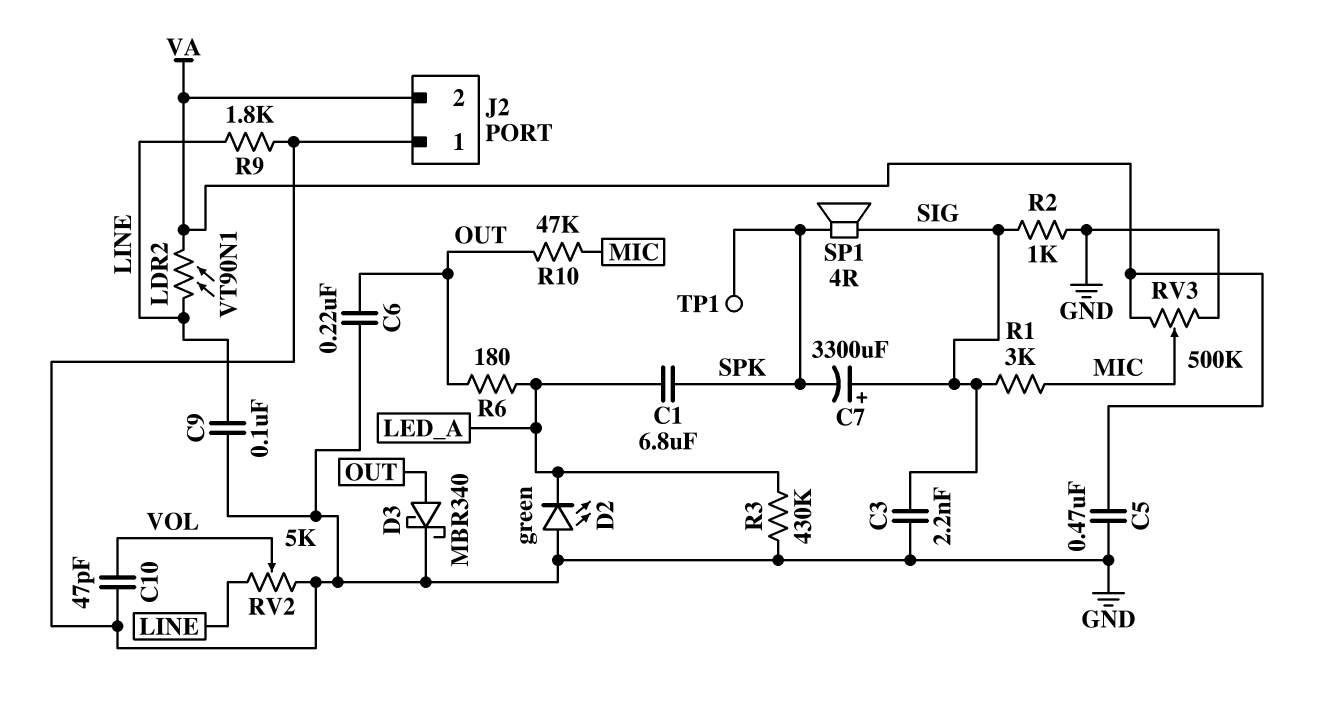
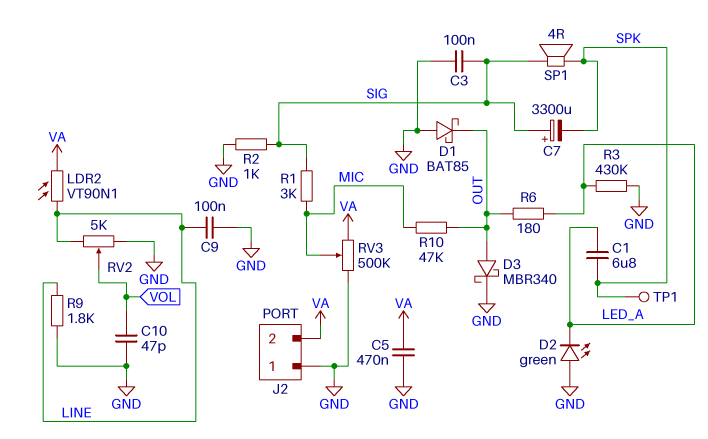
C3: 2.2nF (GND, SIG) -> 100nF (GND, SIG)
C6: 220nF (GND, OUT) -> none
D1: none -> schottky BAT85 (A GND, K OUT)

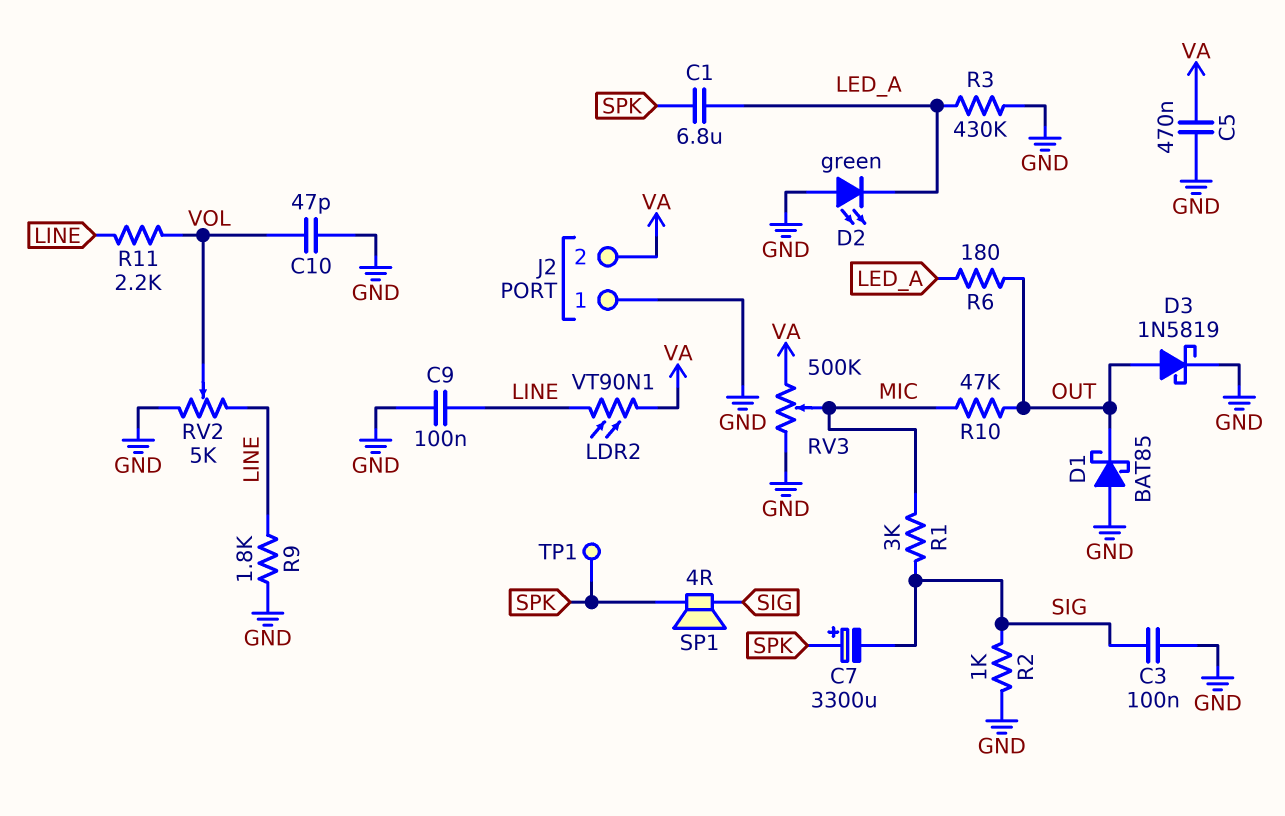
C7: 3300uF (plus SIG, minus SPK) -> 3300uF (plus SPK, minus SIG)
D3: schottky MBR340 (A OUT, K GND) -> schottky 1N5819 (A OUT, K GND)
R11: none -> 2.2k (LINE, VOL)

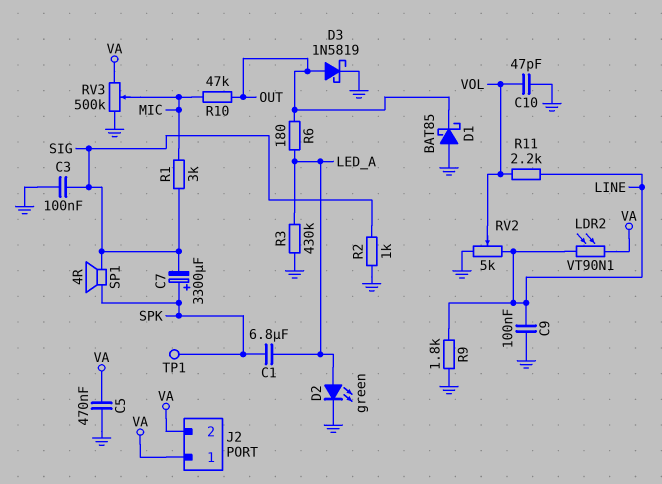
D2: LED green (A GND, K LED_A) -> LED green (A LED_A, K GND)
J2 pin 1: GND -> VA

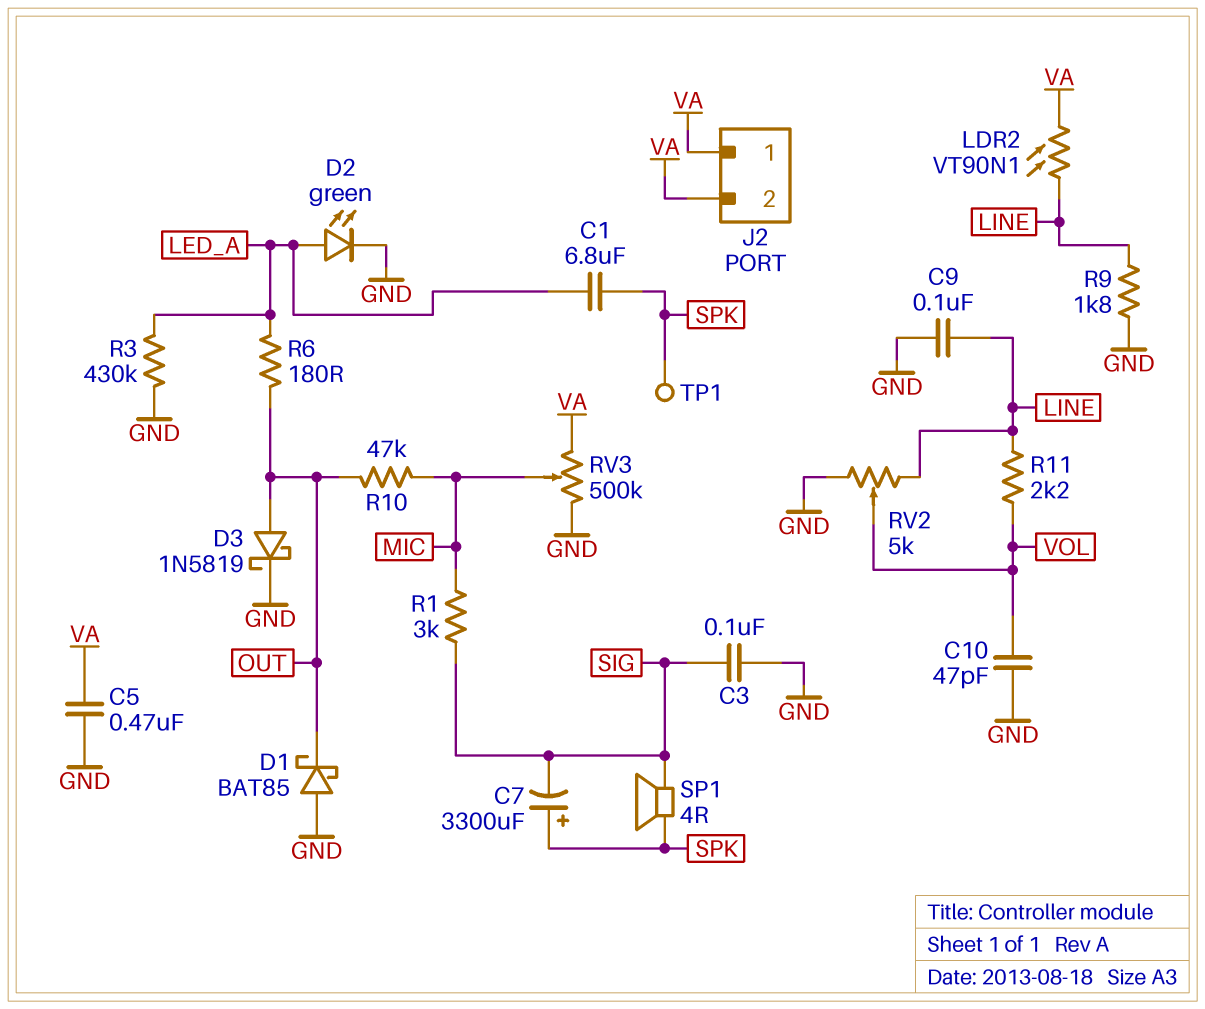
R2: 1k (GND, SIG) -> none

